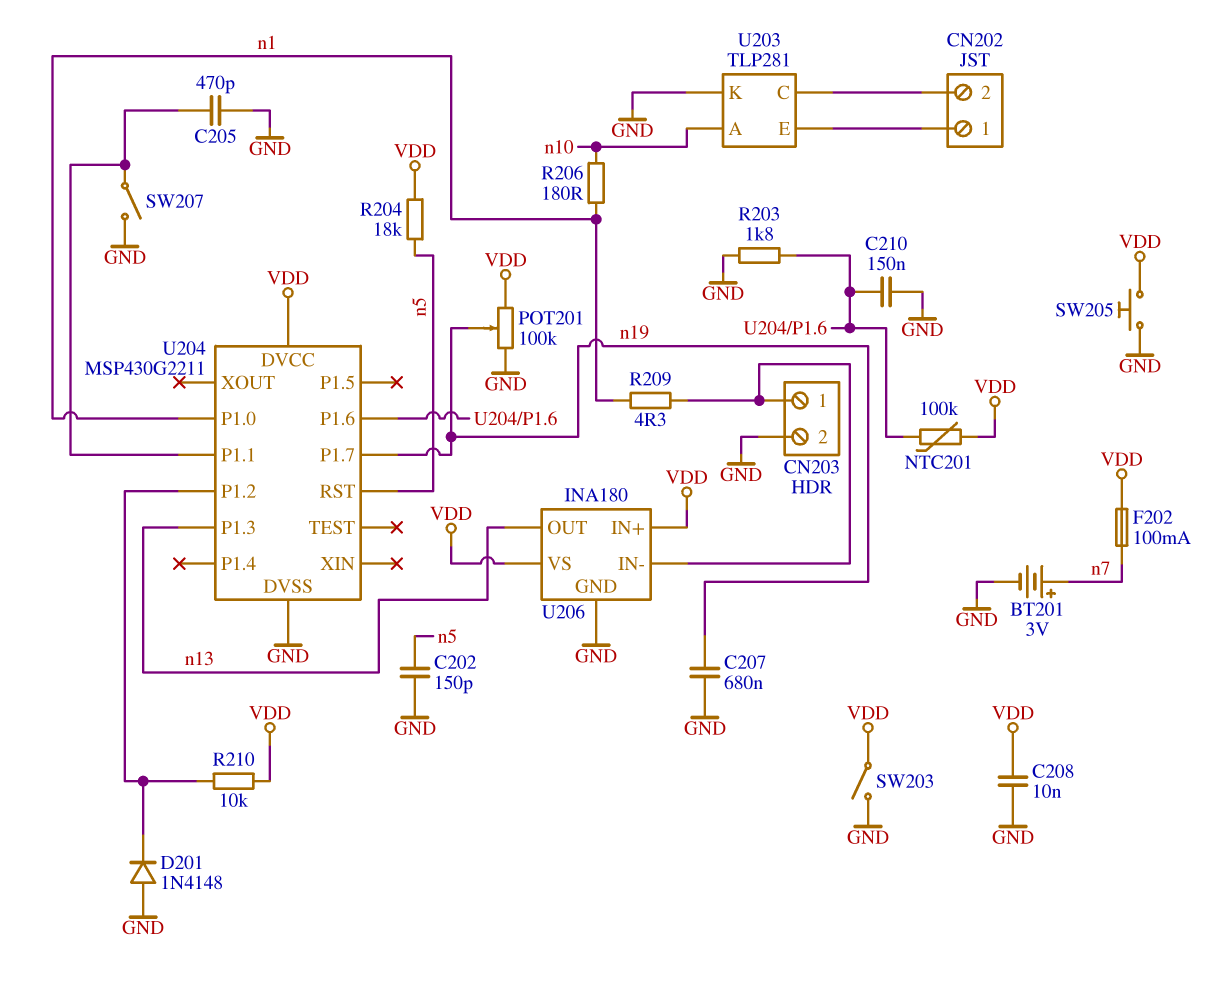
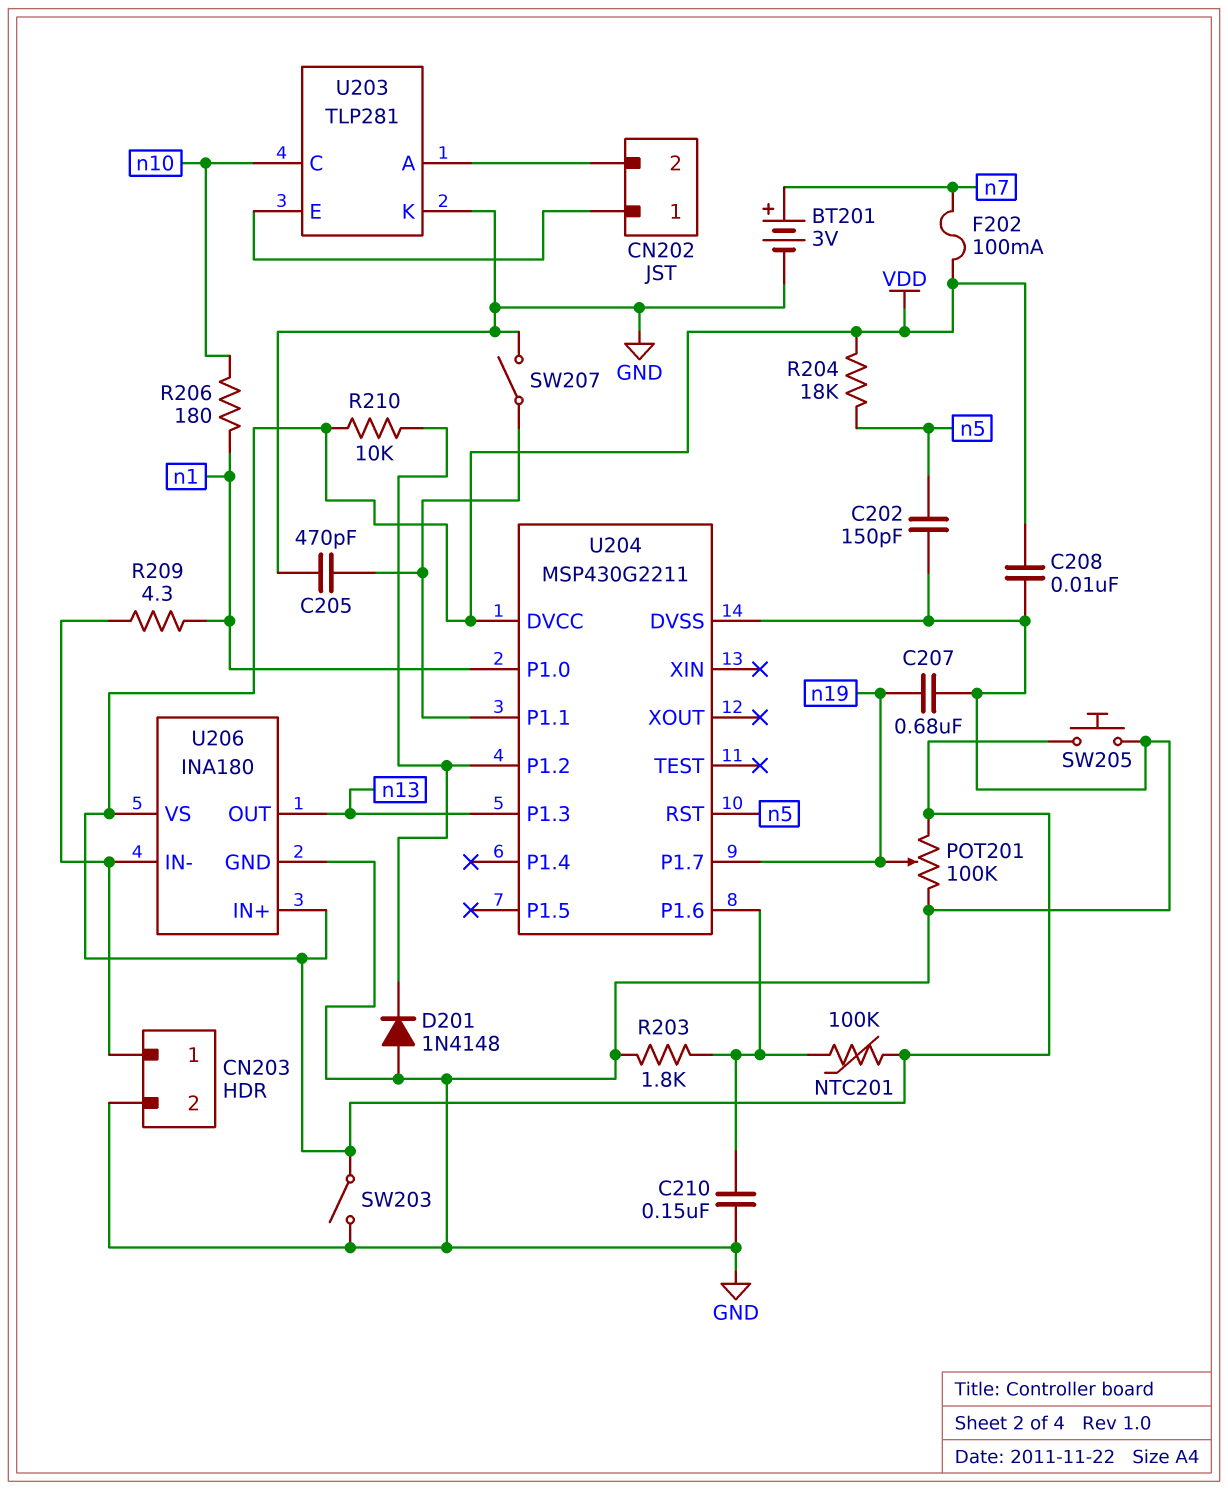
U203 pin A: n10 -> CN202/2
U203 pin C: CN202/2 -> n10

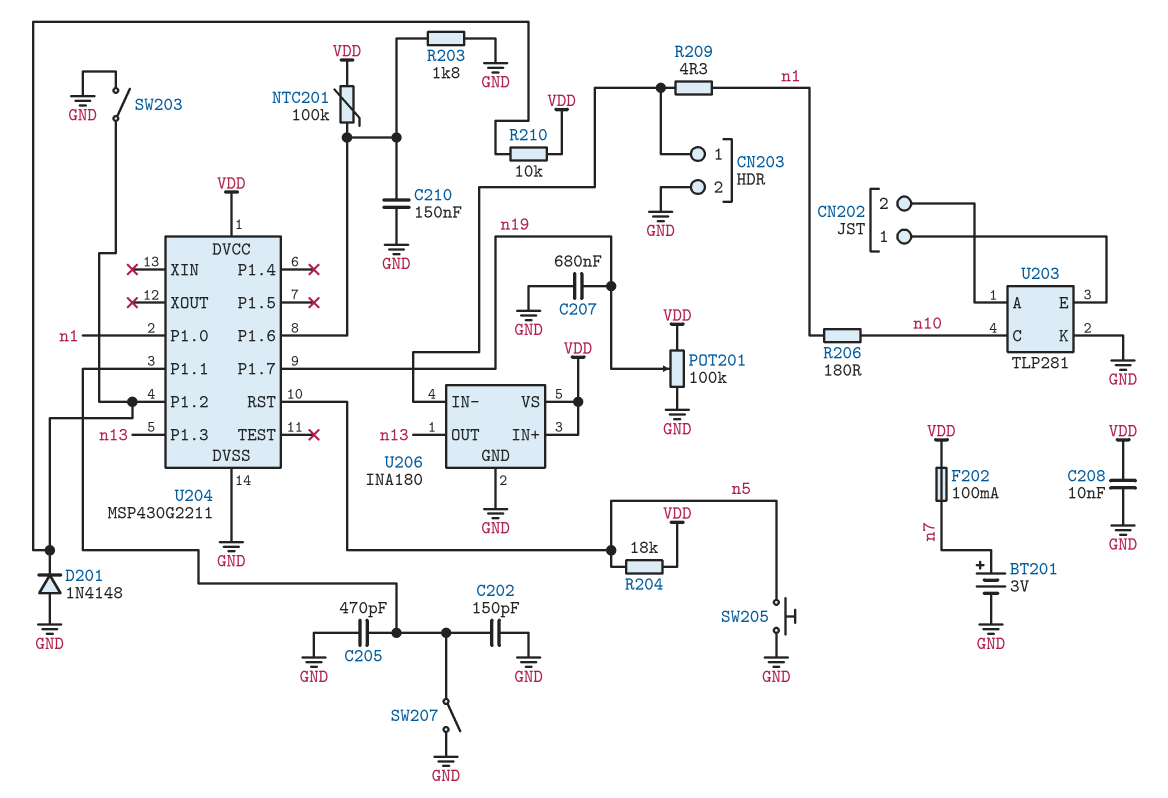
C202: 150pF (GND, n5) -> 150pF (GND, U204/P1.1)
SW203: switch (GND, VDD) -> switch (GND, U204/P1.2)
SW205: button (GND, VDD) -> button (GND, n5)

